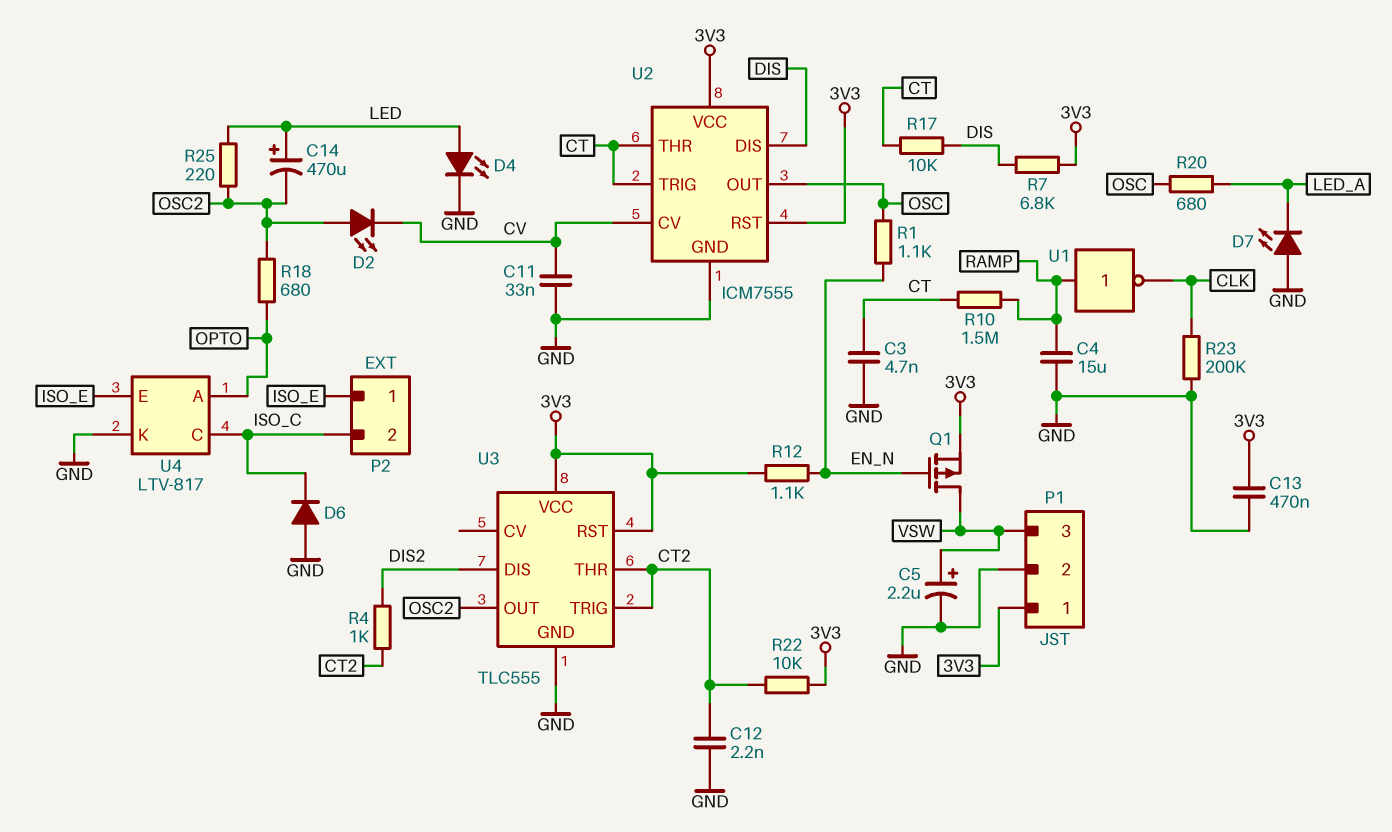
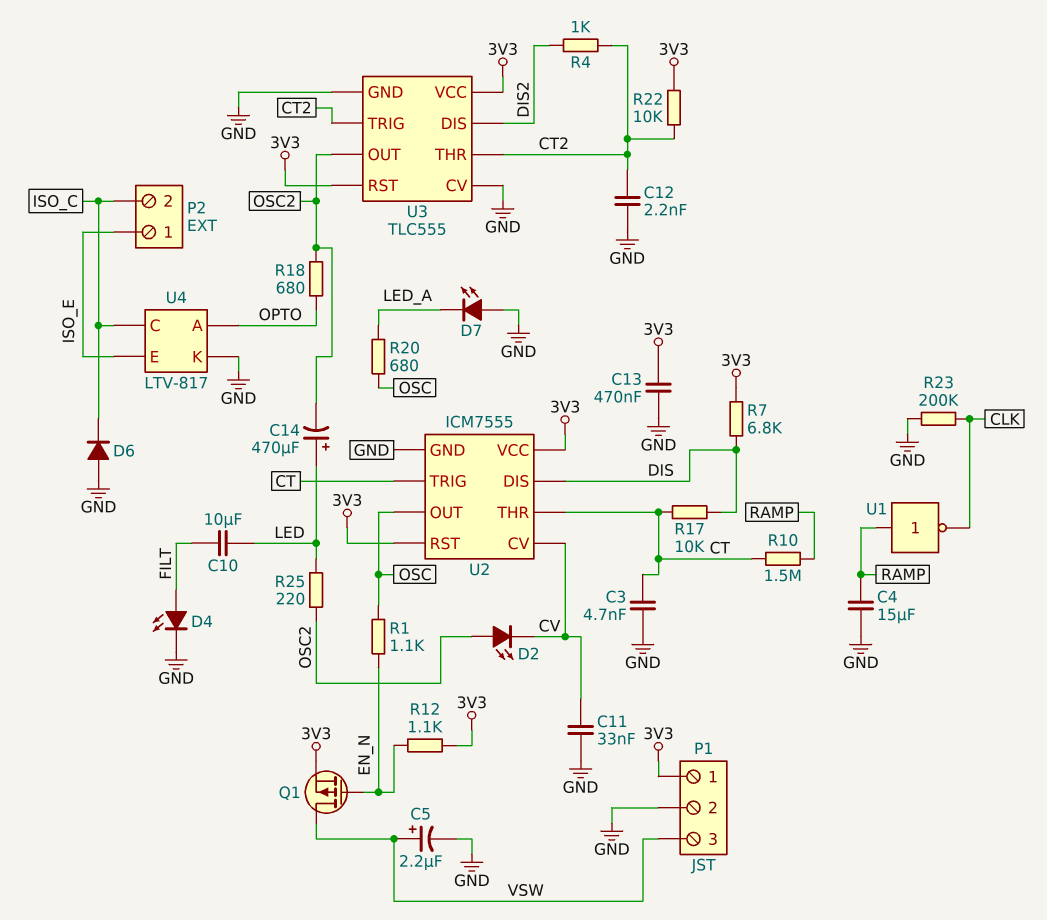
C10: none -> 10uF (FILT, LED)
D4: LED (A LED, K GND) -> LED (A FILT, K GND)
U3 pin CV: none -> GND

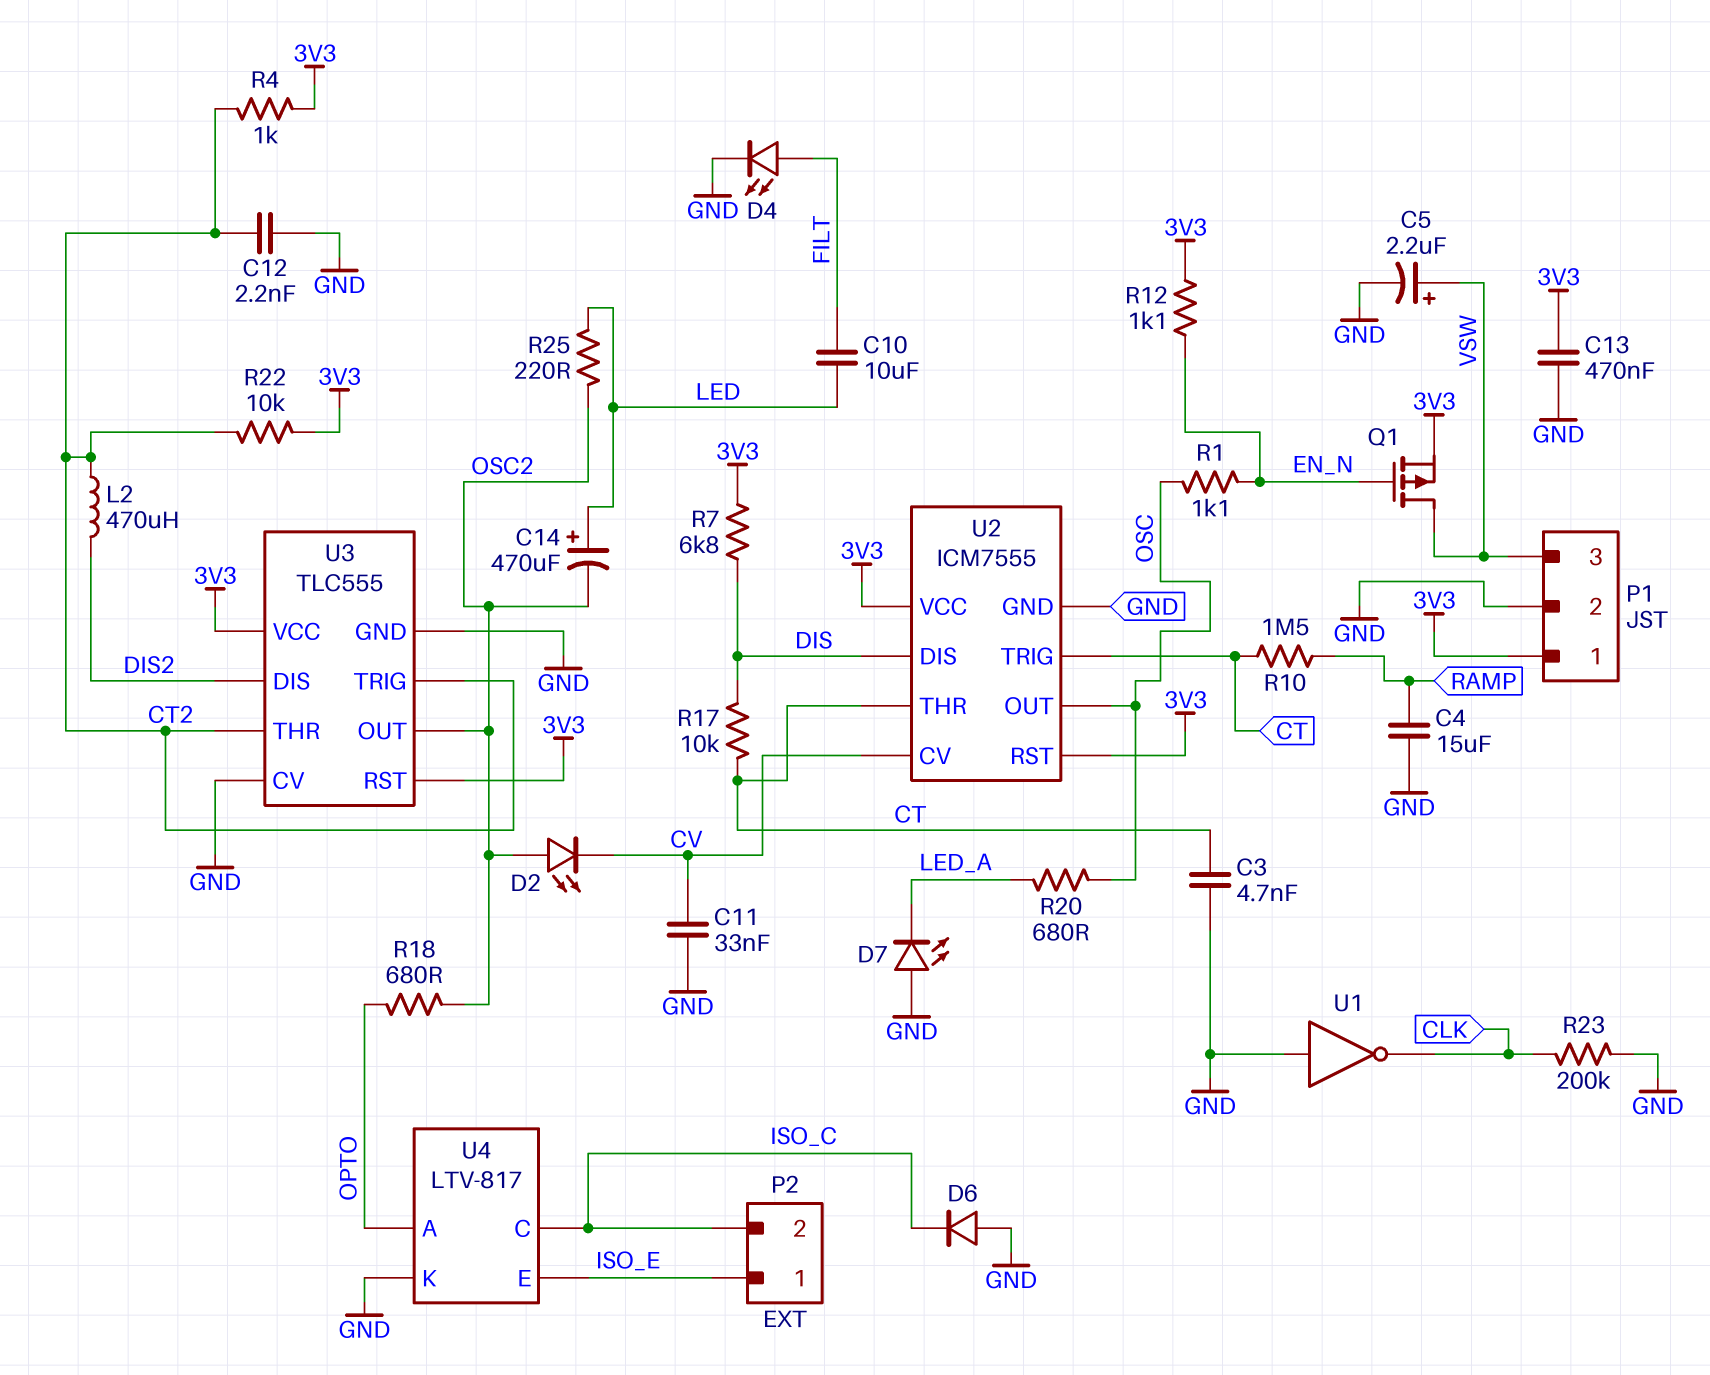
L2: none -> 470uH (CT2, DIS2)
R4: 1k (CT2, DIS2) -> 1k (3V3, CT2)
U1: NOT (in RAMP, out CLK) -> NOT (in GND, out CLK)

